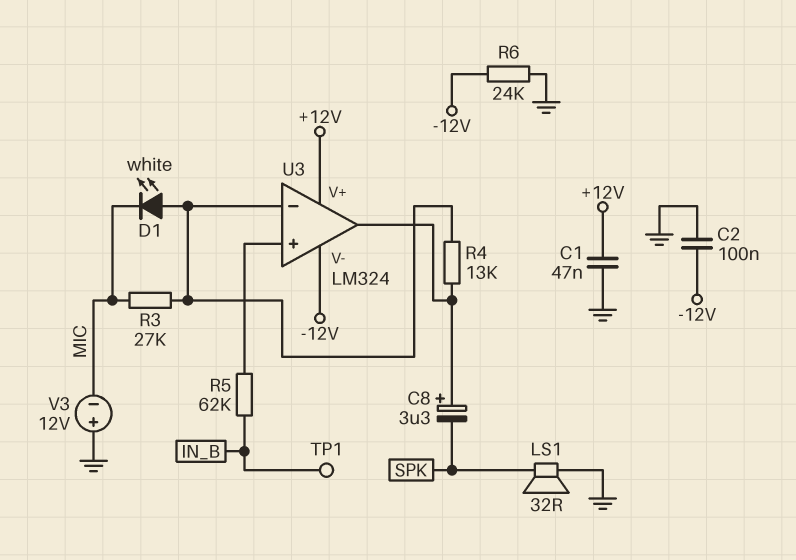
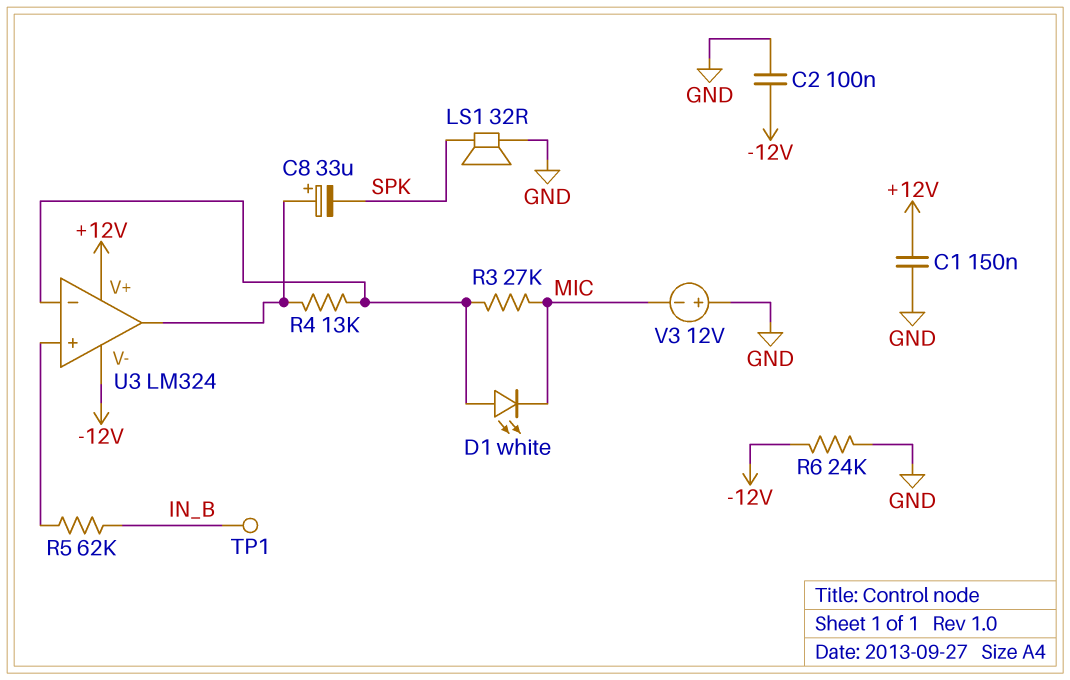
C1: 47nF (+12V, GND) -> 150nF (+12V, GND)
C8: 3.3uF (plus U3/out, minus SPK) -> 33uF (plus U3/out, minus SPK)

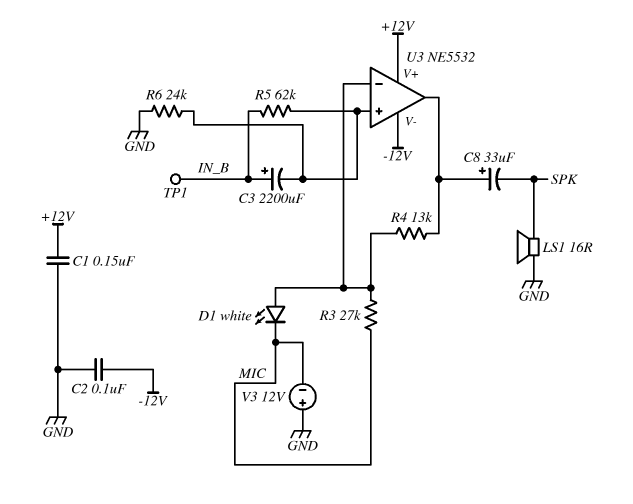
C3: none -> 2200uF (plus IN_B, minus U3/in+)
LS1: speaker 32R (GND, SPK) -> speaker 16R (GND, SPK)
R6: 24k (-12V, GND) -> 24k (GND, U3/in+)
U3: LM324 -> NE5532

